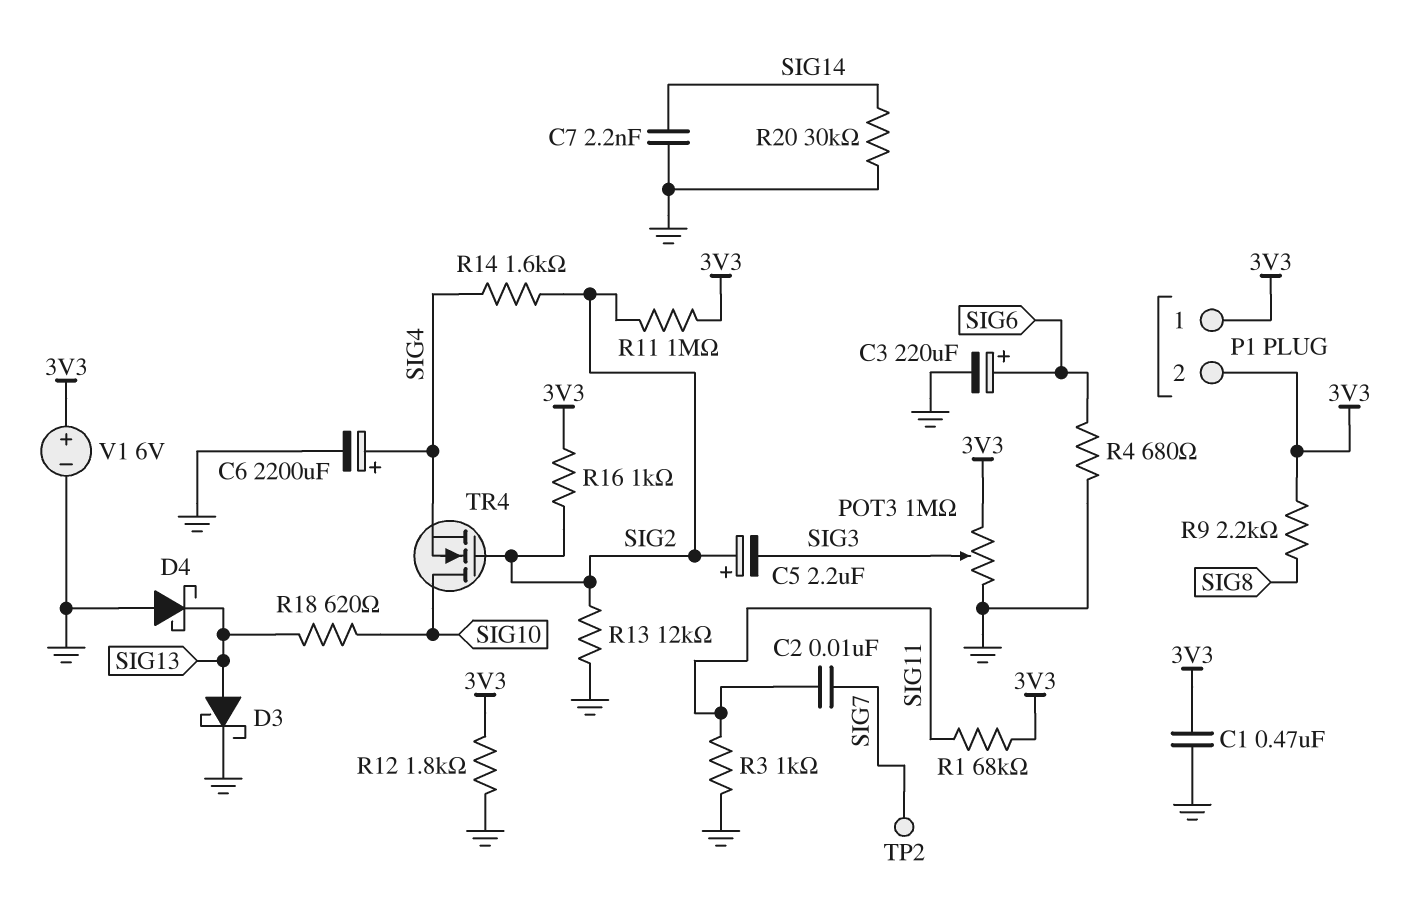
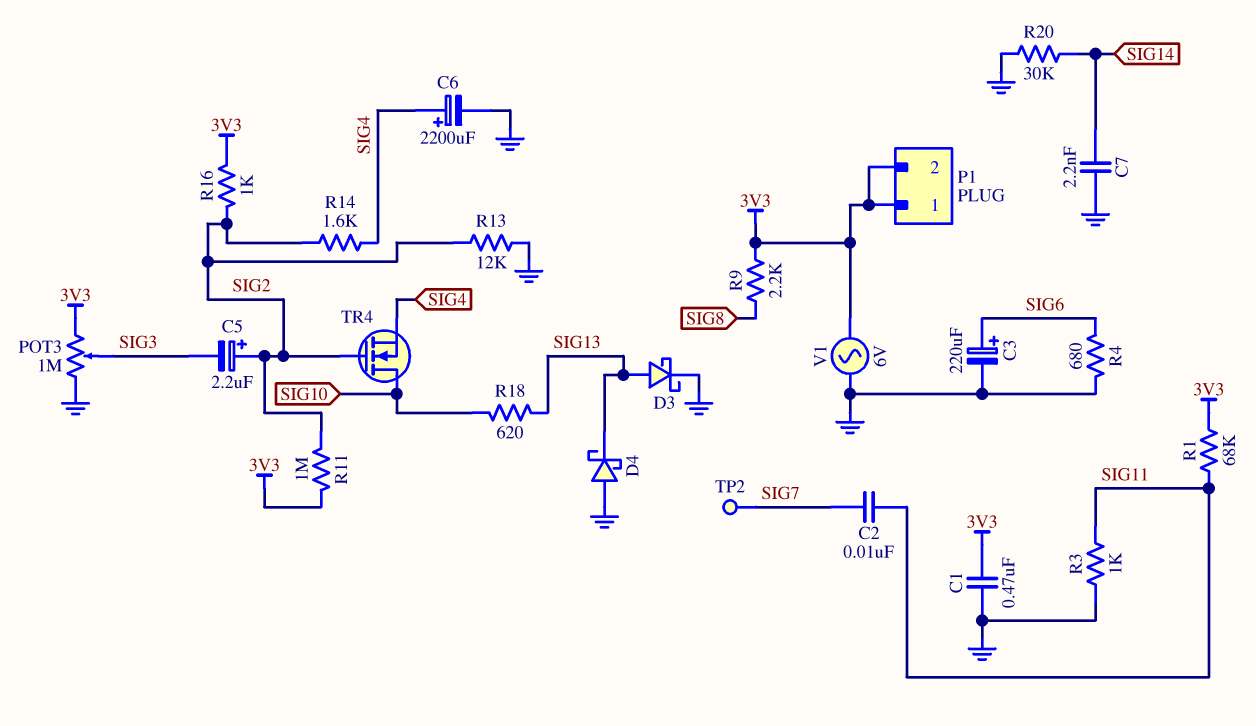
R12: 1.8k (3V3, GND) -> none
V1: 6V (plus 3V3, minus GND) -> AC 6V (3V3, GND)

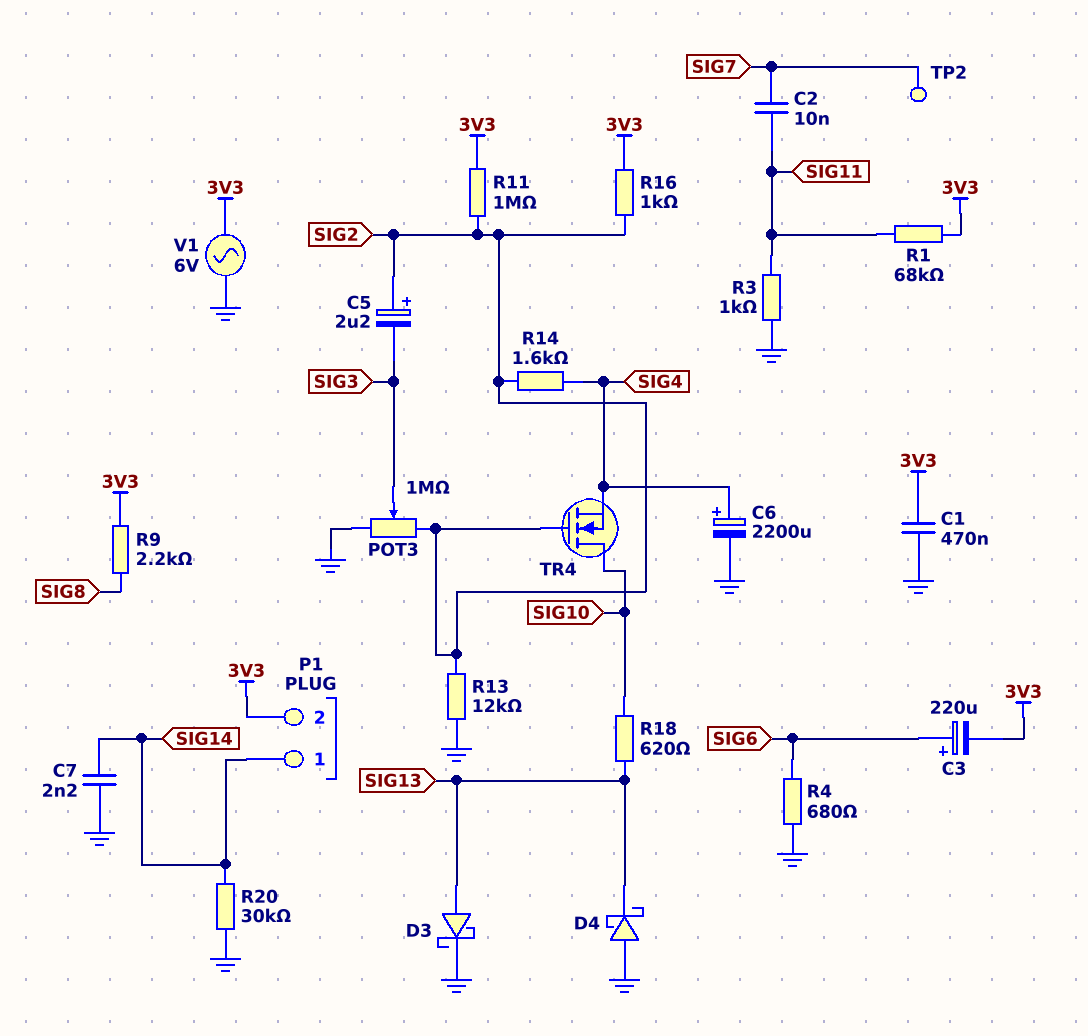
C3: 220uF (plus SIG6, minus GND) -> 220uF (plus SIG6, minus 3V3)
P1 pin 1: 3V3 -> SIG14
POT3: 1M (3V3, GND, wiper SIG3) -> 1M (GND, SIG2, wiper SIG3)

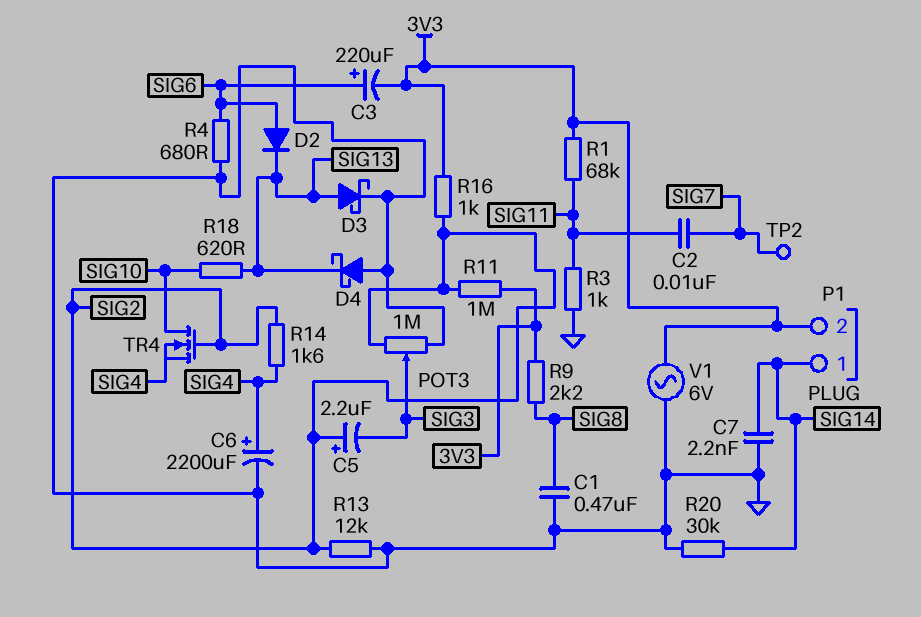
C1: 470nF (3V3, GND) -> 470nF (GND, SIG8)
D2: none -> diode (A SIG6, K SIG13)

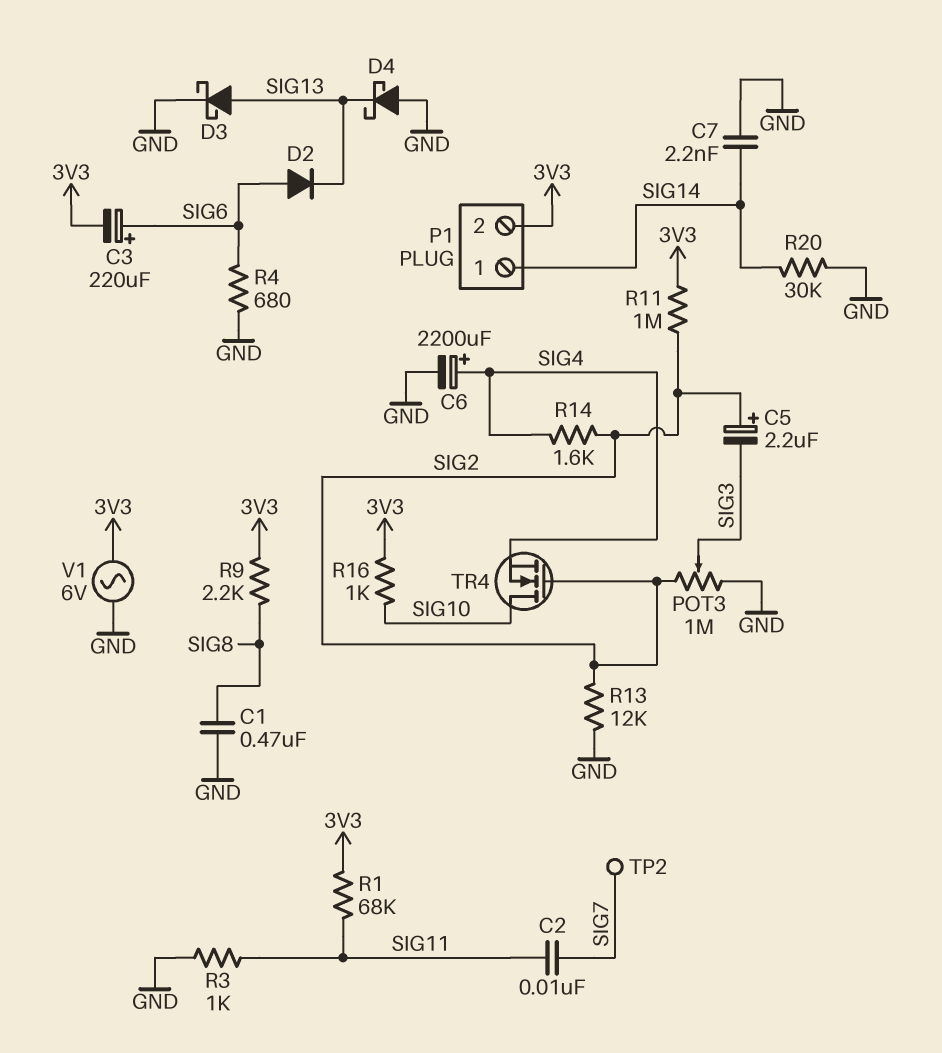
R16: 1k (3V3, SIG2) -> 1k (3V3, SIG10)
R18: 620 (SIG10, SIG13) -> none

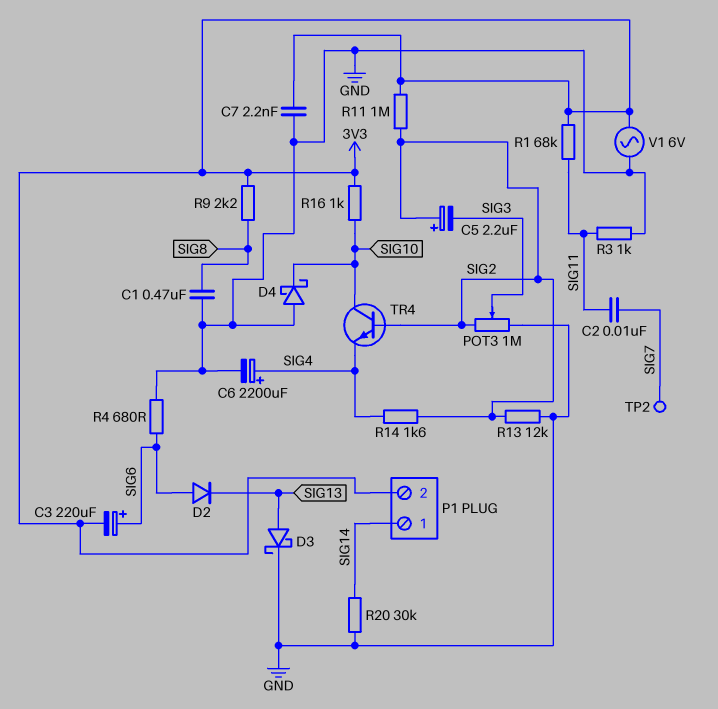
C7: 2.2nF (GND, SIG14) -> 2.2nF (3V3, GND)
D4: schottky (A GND, K SIG13) -> schottky (A GND, K SIG10)
TR4: NMOS (G SIG2, D SIG10, S SIG4) -> NPN (B SIG2, C SIG10, E SIG4)

